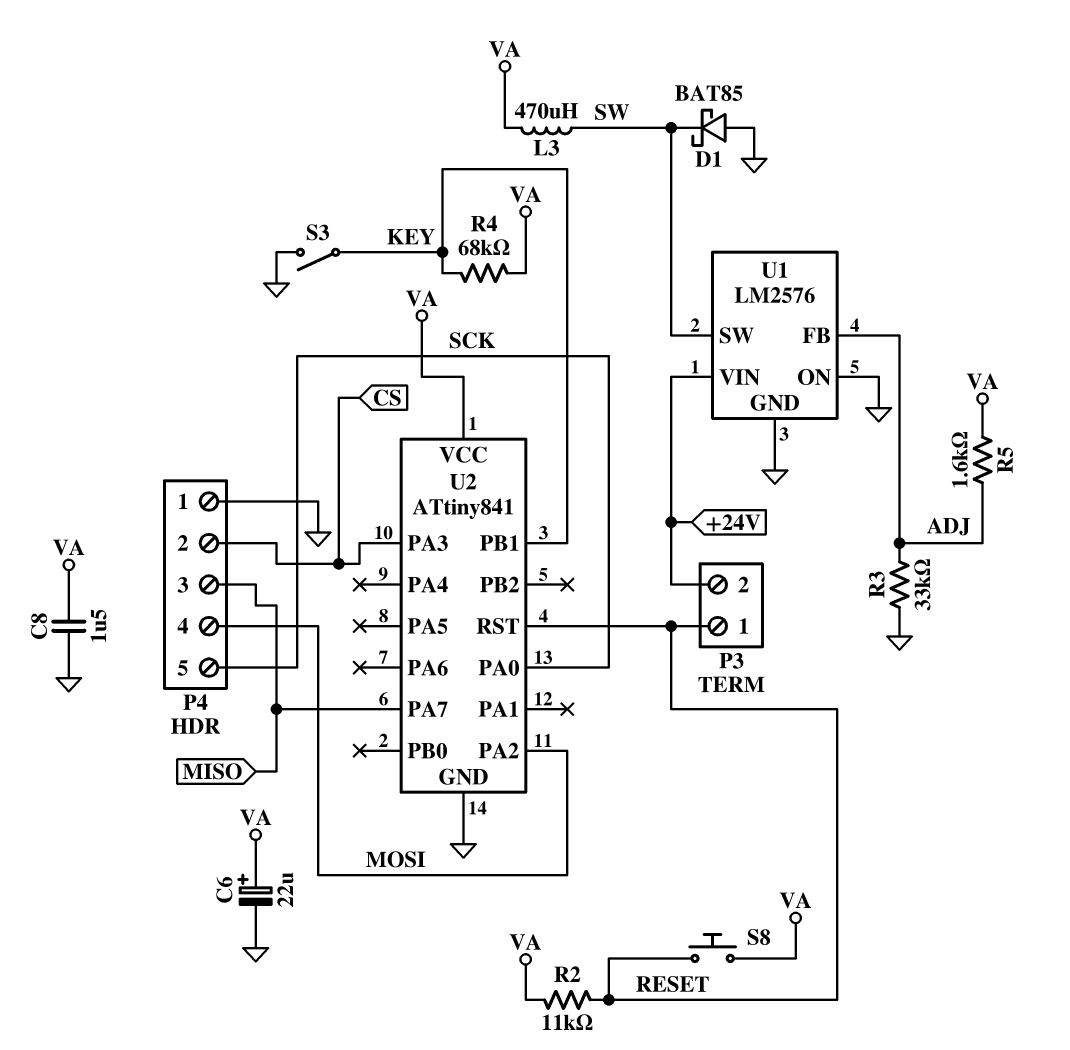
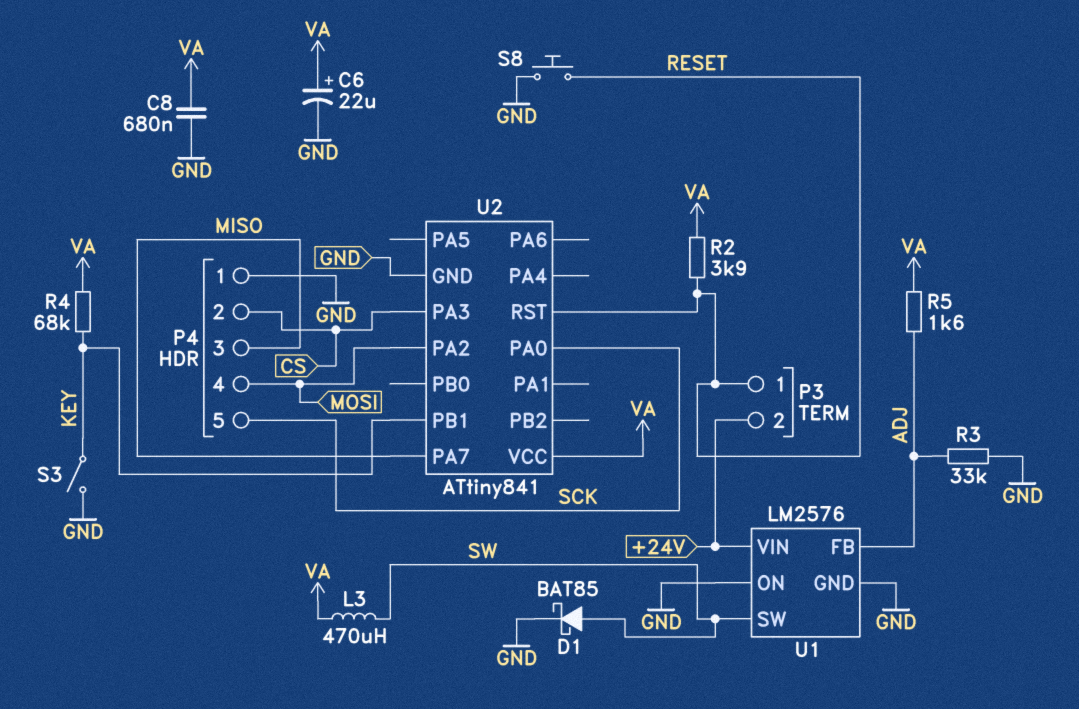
C8: 1.5uF (GND, VA) -> 680nF (GND, VA)
D1: schottky BAT85 (A GND, K SW) -> schottky BAT85 (A SW, K GND)
R2: 11k (RESET, VA) -> 3.9k (RESET, VA)
S8: button (RESET, VA) -> button (GND, RESET)

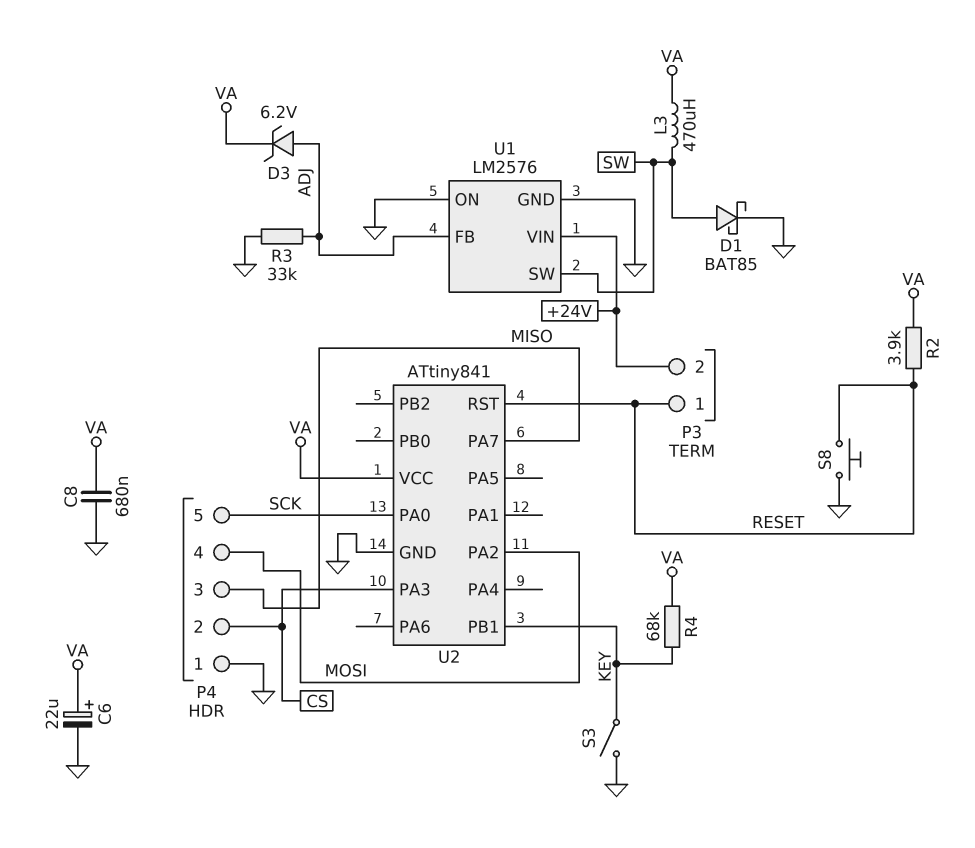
D3: none -> zener 6.2V (A ADJ, K VA)
R5: 1.6k (ADJ, VA) -> none

